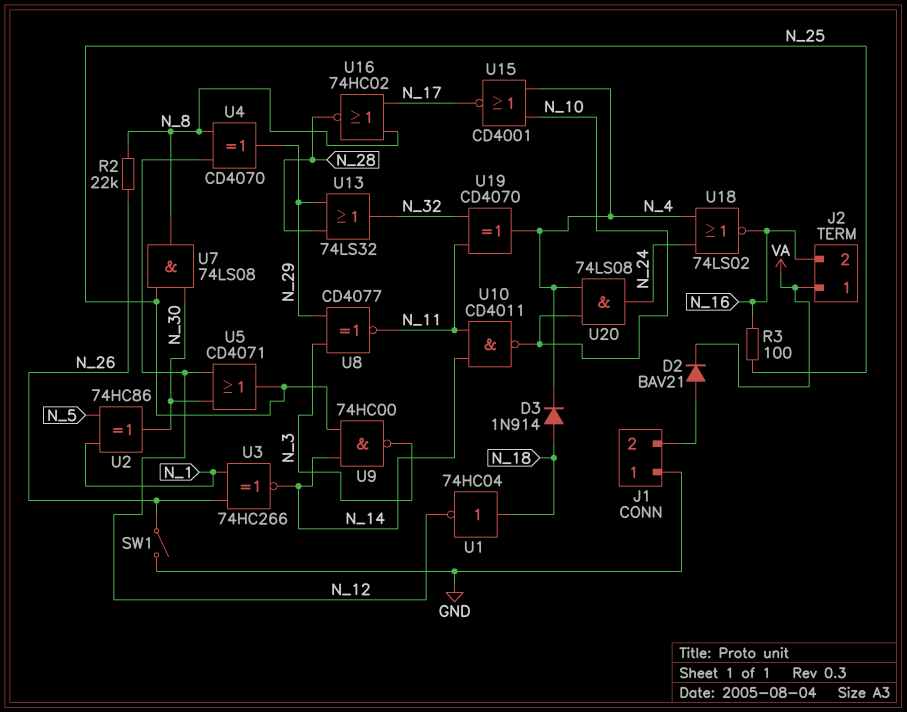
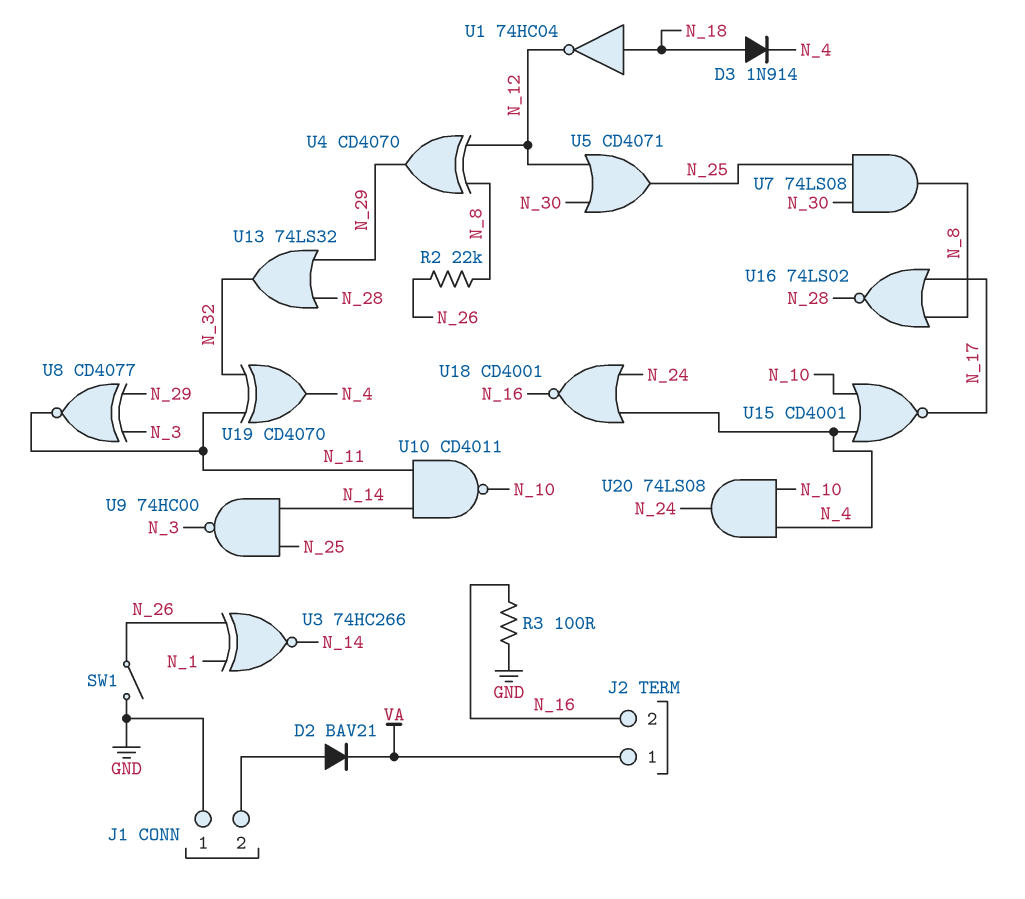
R3: 100 (N_16, N_25) -> 100 (GND, N_16)
U2: XOR 74HC86 (in N_1, in N_5, out N_30) -> none
U16: NOR 74HC02 (in N_8, in N_17, out N_28) -> NOR 74LS02 (in N_8, in N_17, out N_28)
U18: NOR 74LS02 (in N_4, in N_24, out N_16) -> NOR CD4001 (in N_4, in N_24, out N_16)

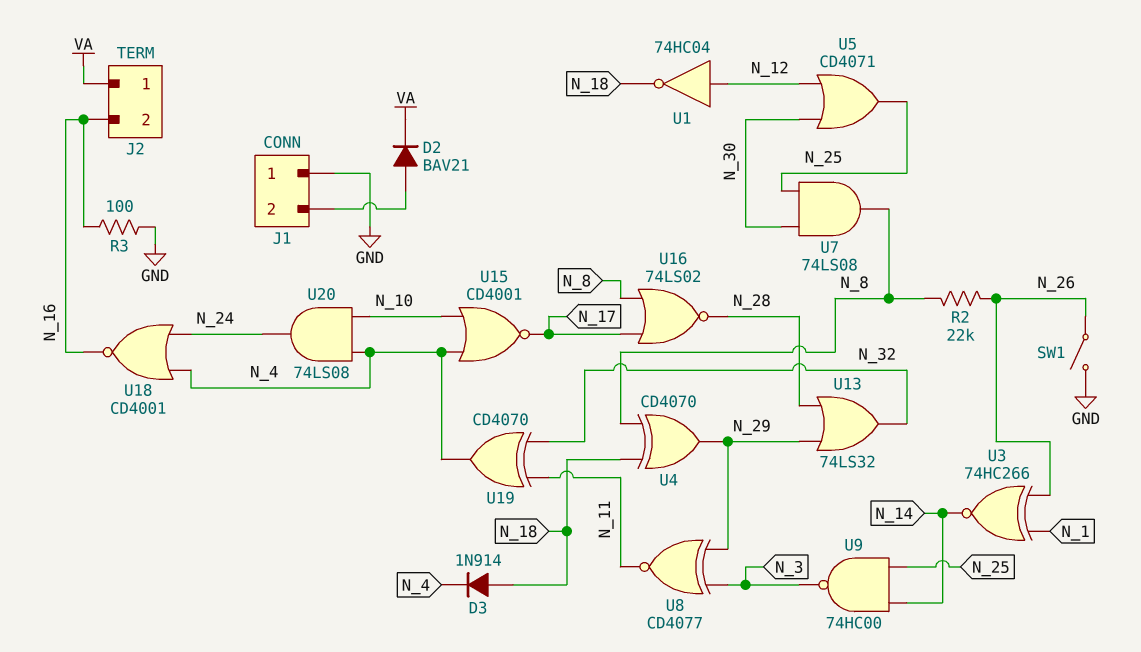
U1: NOT 74HC04 (in N_18, out N_12) -> NOT 74HC04 (in N_12, out N_18)
U4: XOR CD4070 (in N_8, in N_12, out N_29) -> XOR CD4070 (in N_8, in N_18, out N_29)
U10: NAND CD4011 (in N_11, in N_14, out N_10) -> none

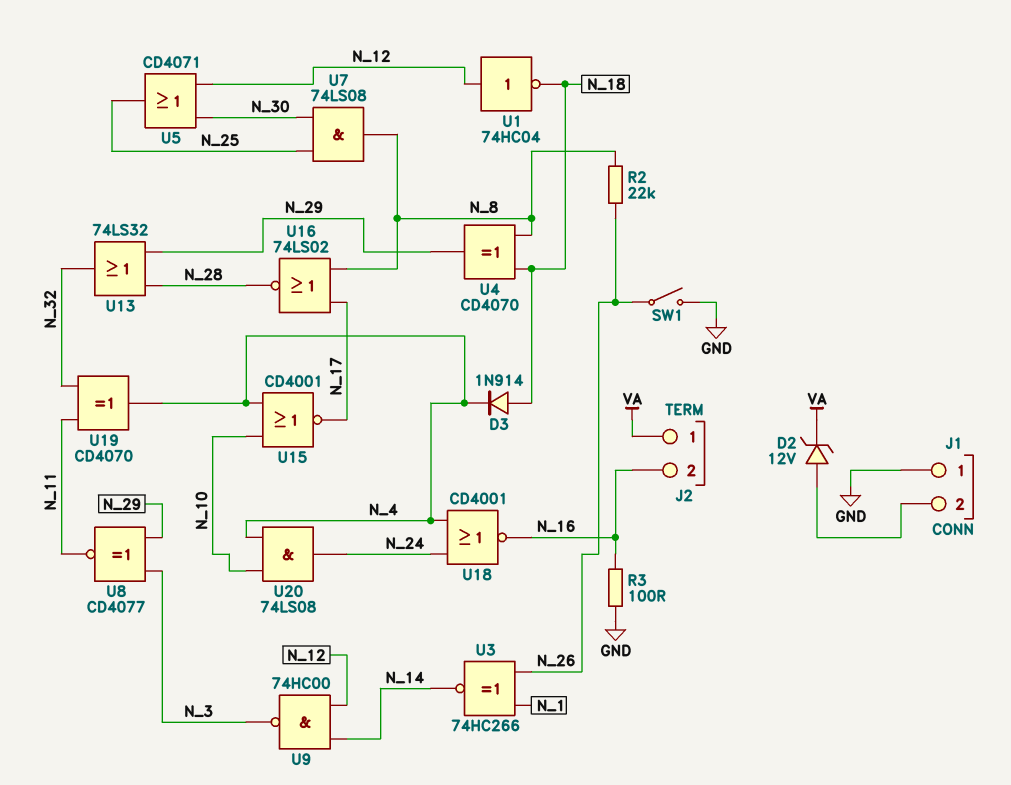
D2: diode BAV21 (A J1/2, K VA) -> zener 12V (A J1/2, K VA)
U9: NAND 74HC00 (in N_14, in N_25, out N_3) -> NAND 74HC00 (in N_12, in N_14, out N_3)

